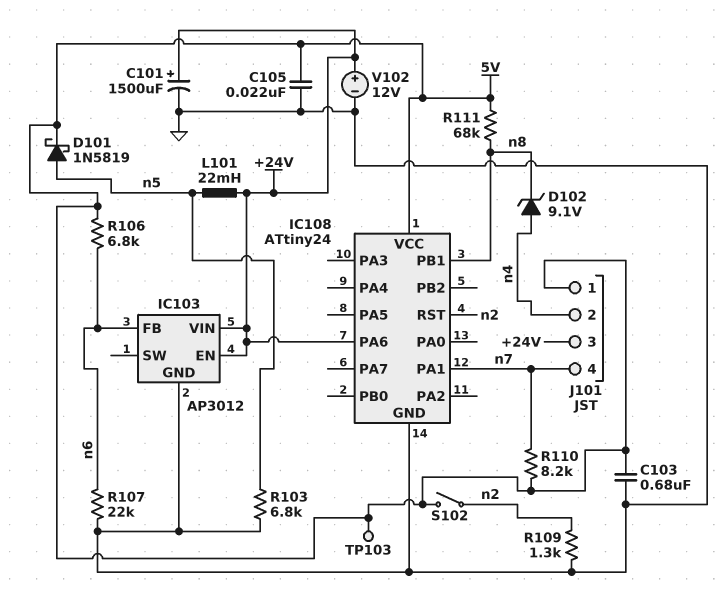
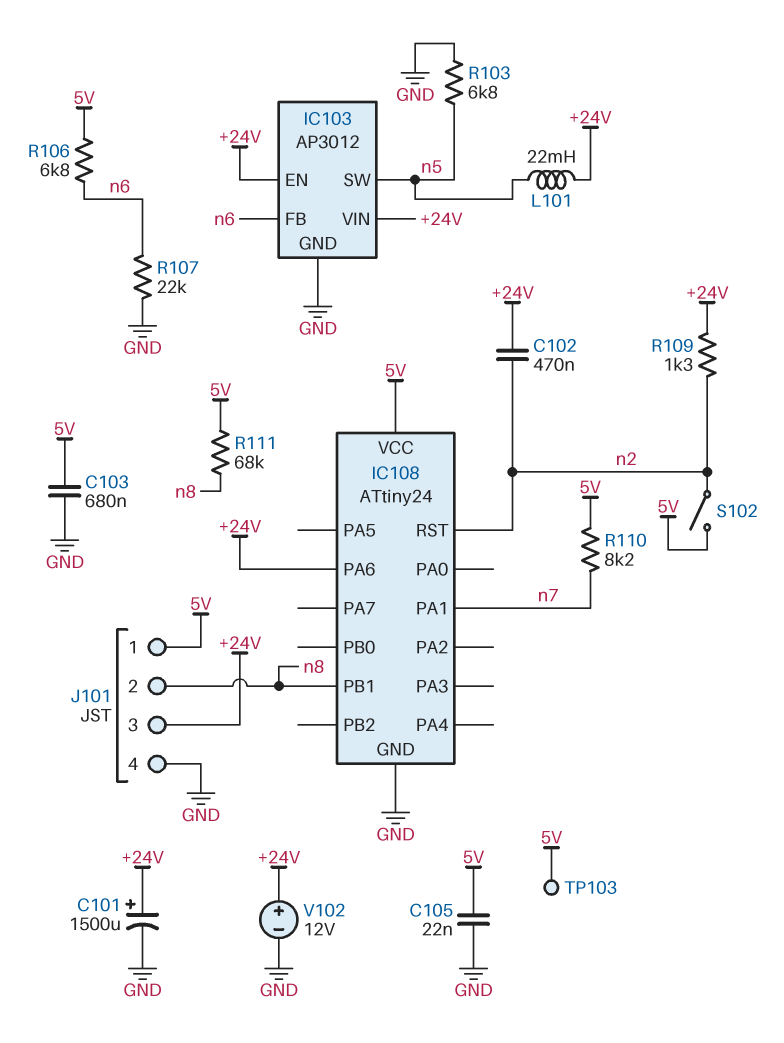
C102: none -> 470nF (+24V, n2)
D101: schottky 1N5819 (A n5, K 5V) -> none
D102: zener 9.1V (A n4, K n8) -> none
IC103 pin SW: none -> n5
J101 pin 2: n4 -> n8
J101 pin 4: n7 -> GND
R109: 1.3k (GND, n2) -> 1.3k (+24V, n2)

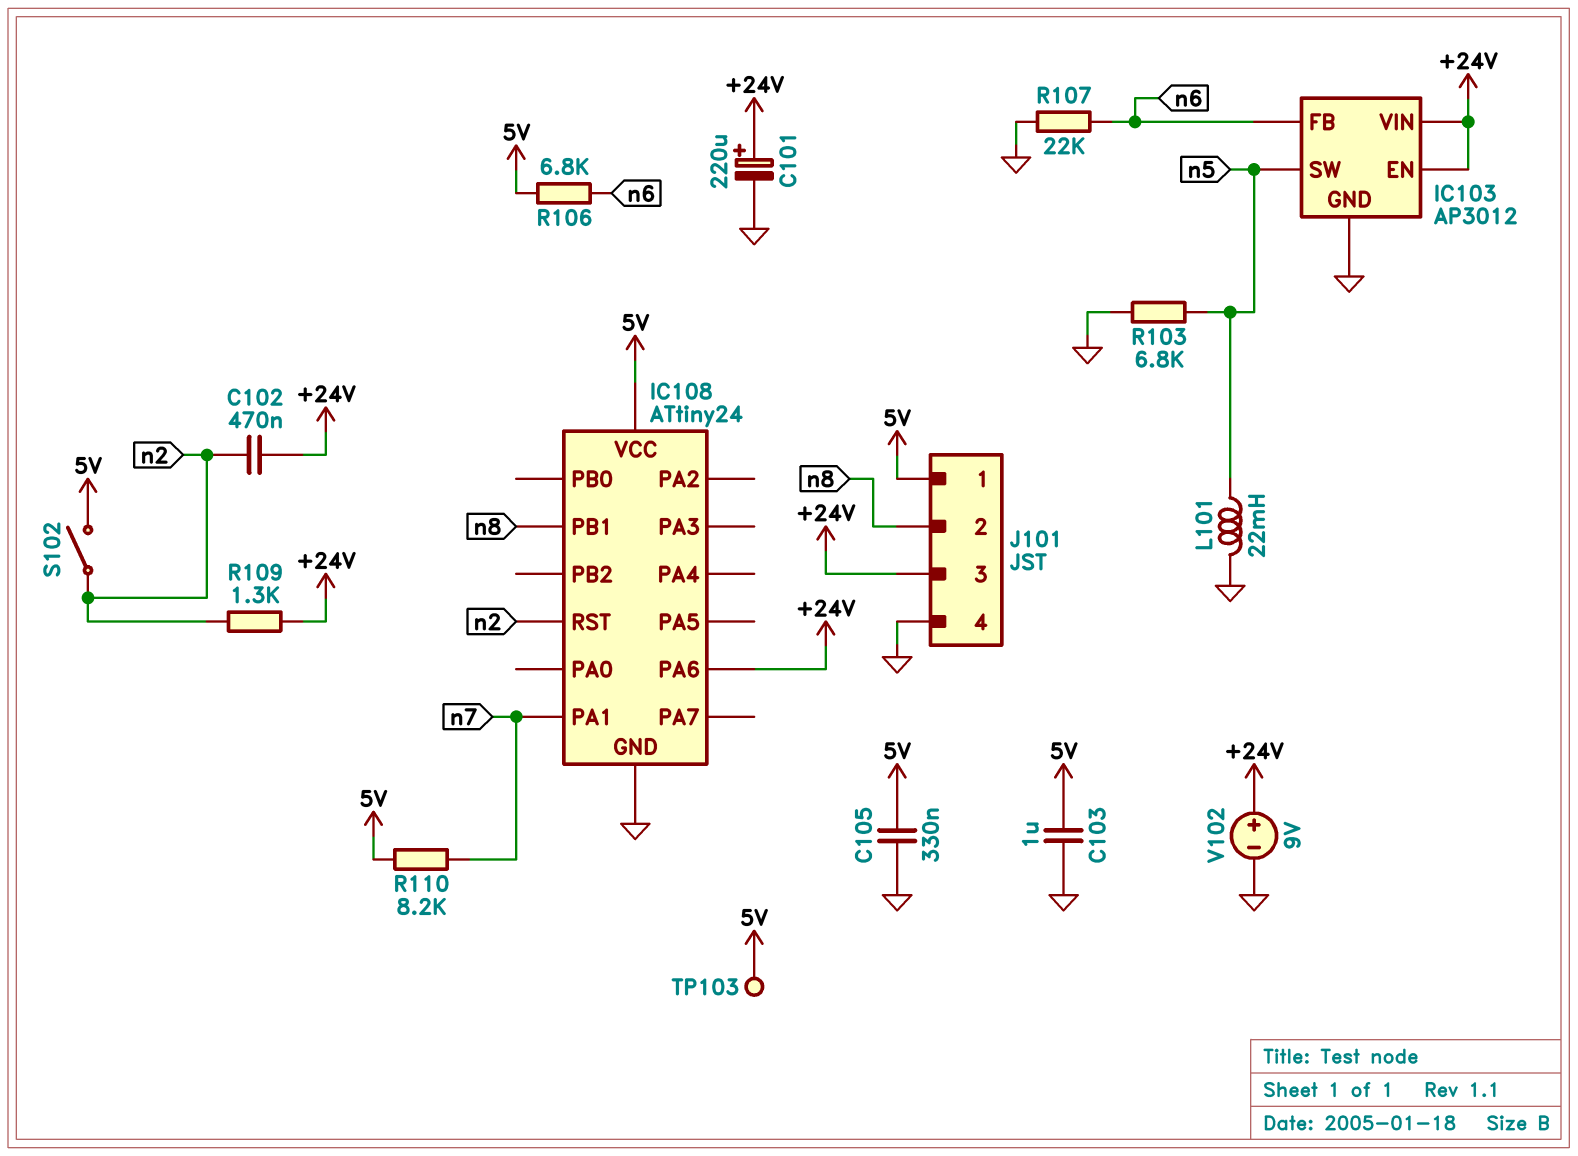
C101: 1500uF (plus +24V, minus GND) -> 220uF (plus +24V, minus GND)
C103: 680nF (5V, GND) -> 1uF (5V, GND)
C105: 22nF (5V, GND) -> 330nF (5V, GND)
L101: 22mH (+24V, n5) -> 22mH (GND, n5)
R111: 68k (5V, n8) -> none
V102: 12V (plus +24V, minus GND) -> 9V (plus +24V, minus GND)

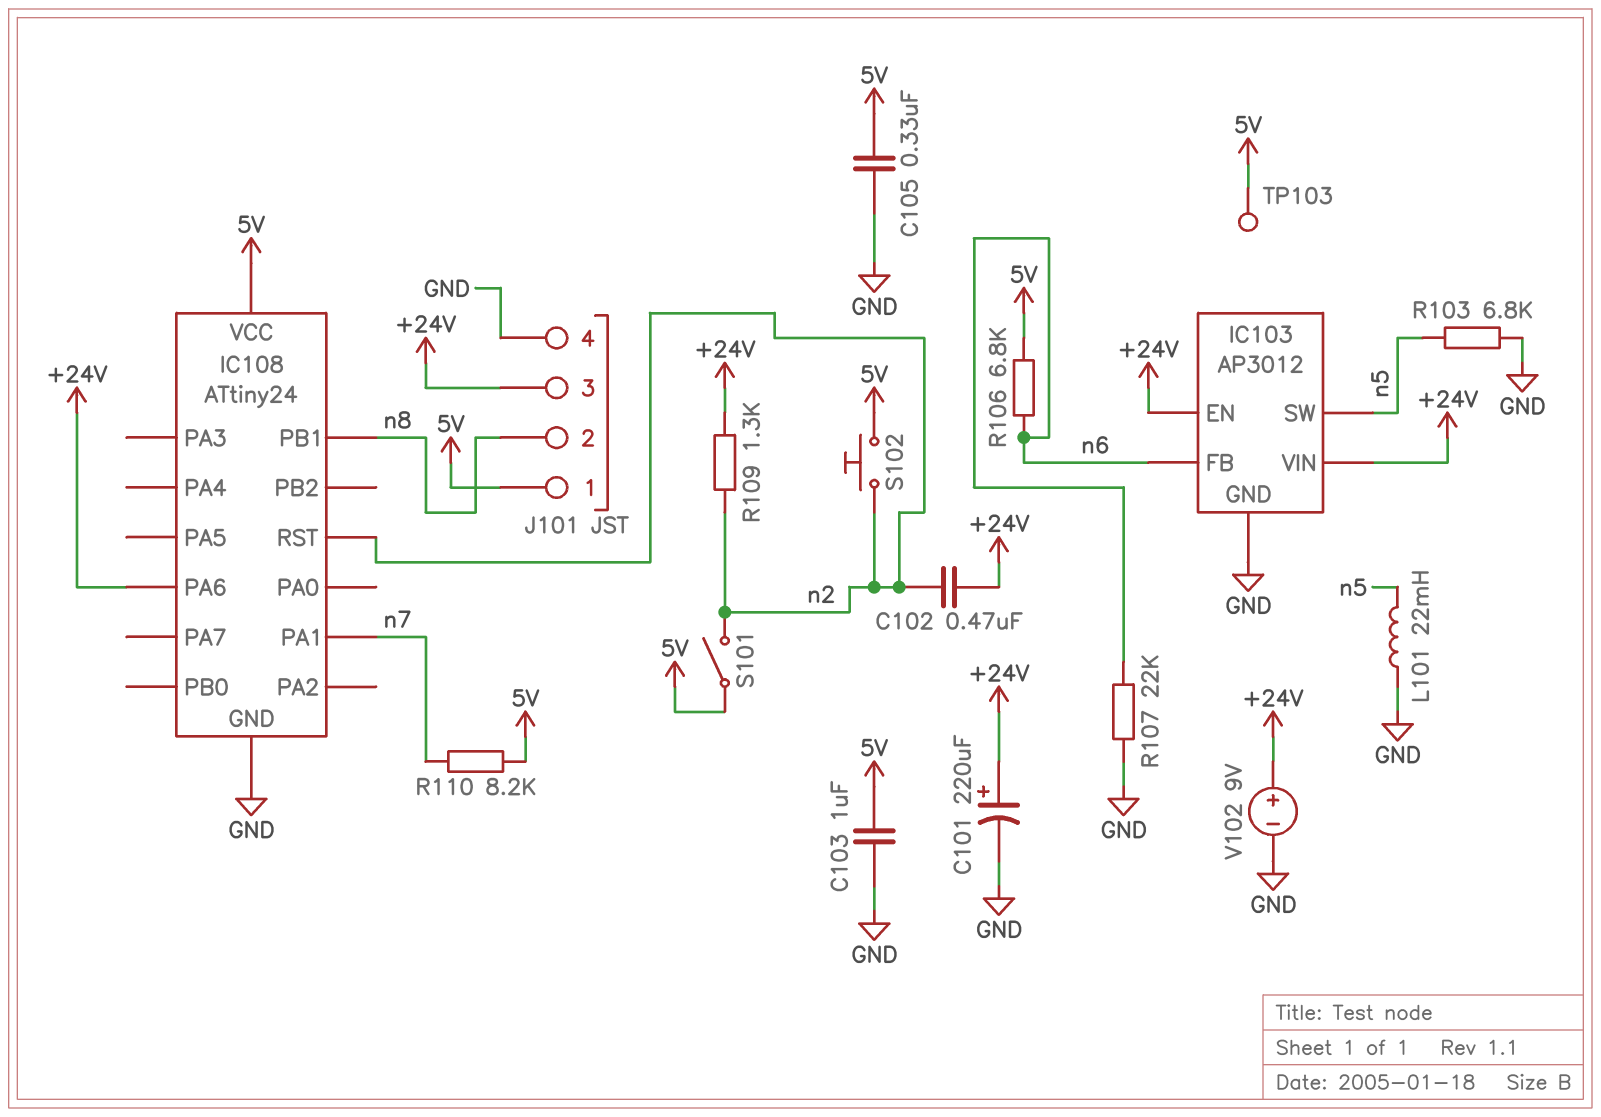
S101: none -> switch (5V, n2)
S102: switch (5V, n2) -> button (5V, n2)

